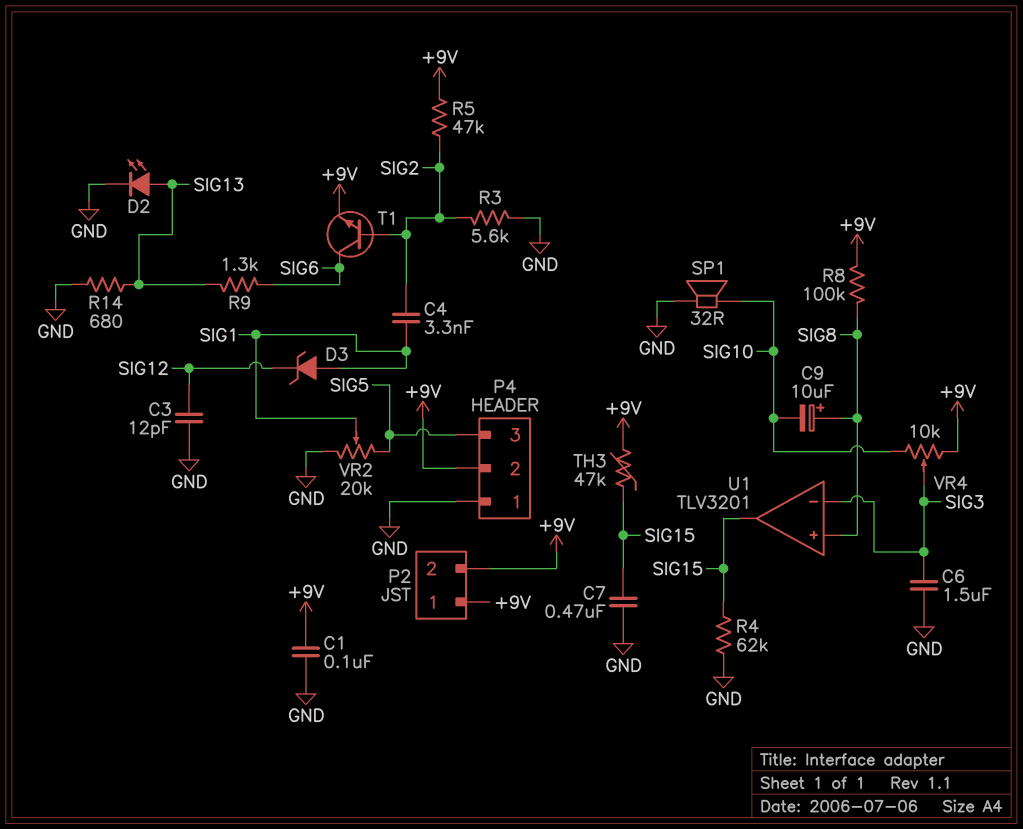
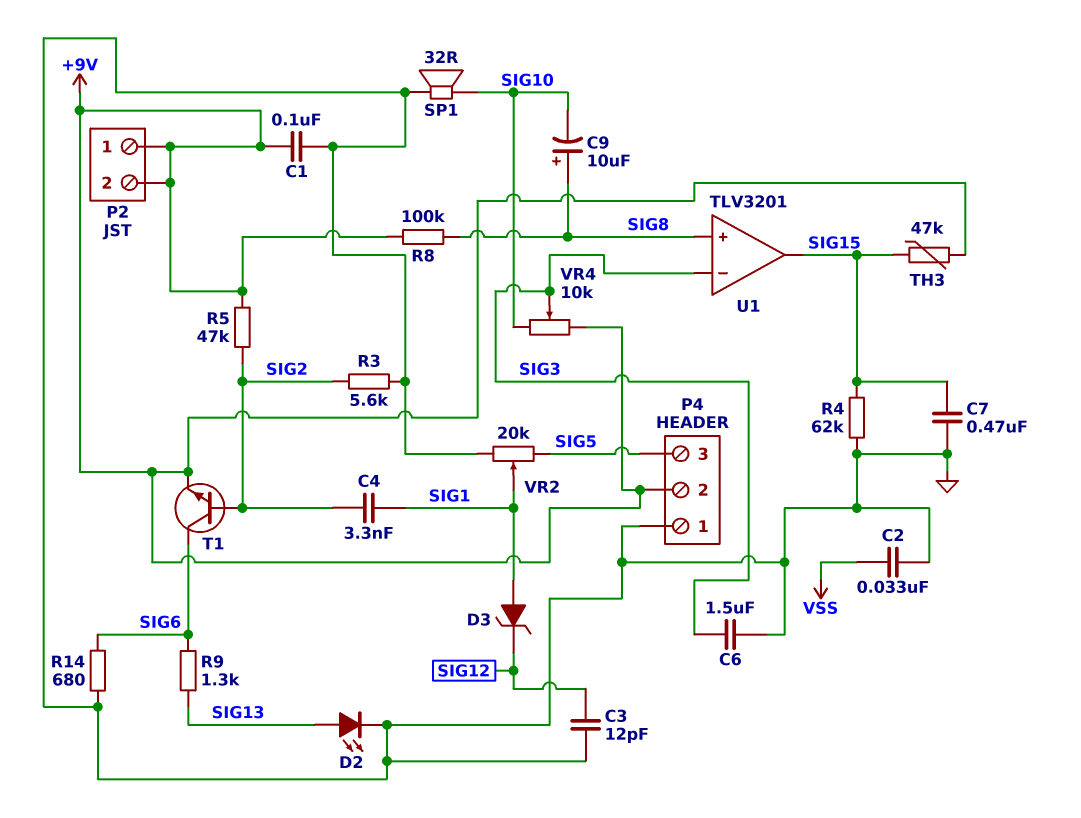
C2: none -> 33nF (GND, VSS)
R14: 680 (GND, SIG13) -> 680 (GND, SIG6)

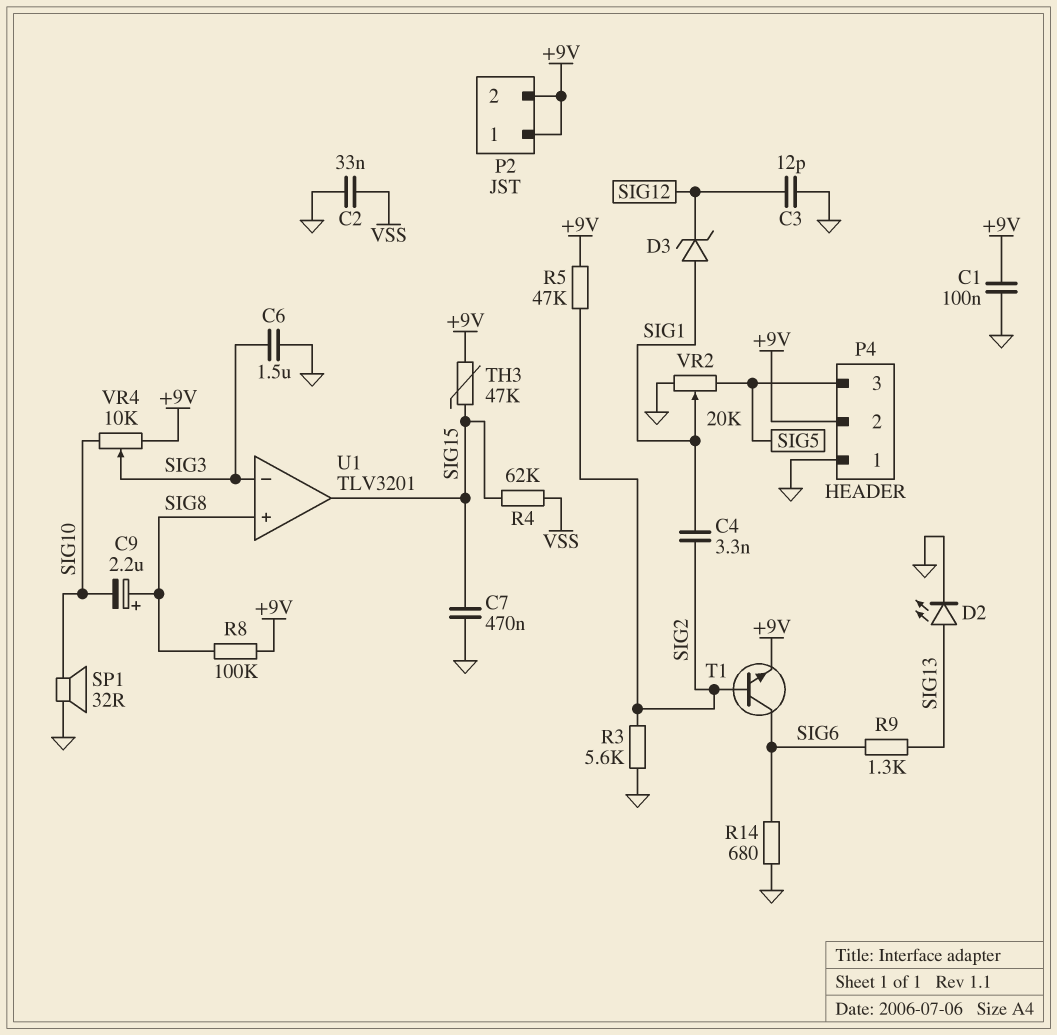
C9: 10uF (plus SIG8, minus SIG10) -> 2.2uF (plus SIG8, minus SIG10)
R4: 62k (GND, SIG15) -> 62k (SIG15, VSS)

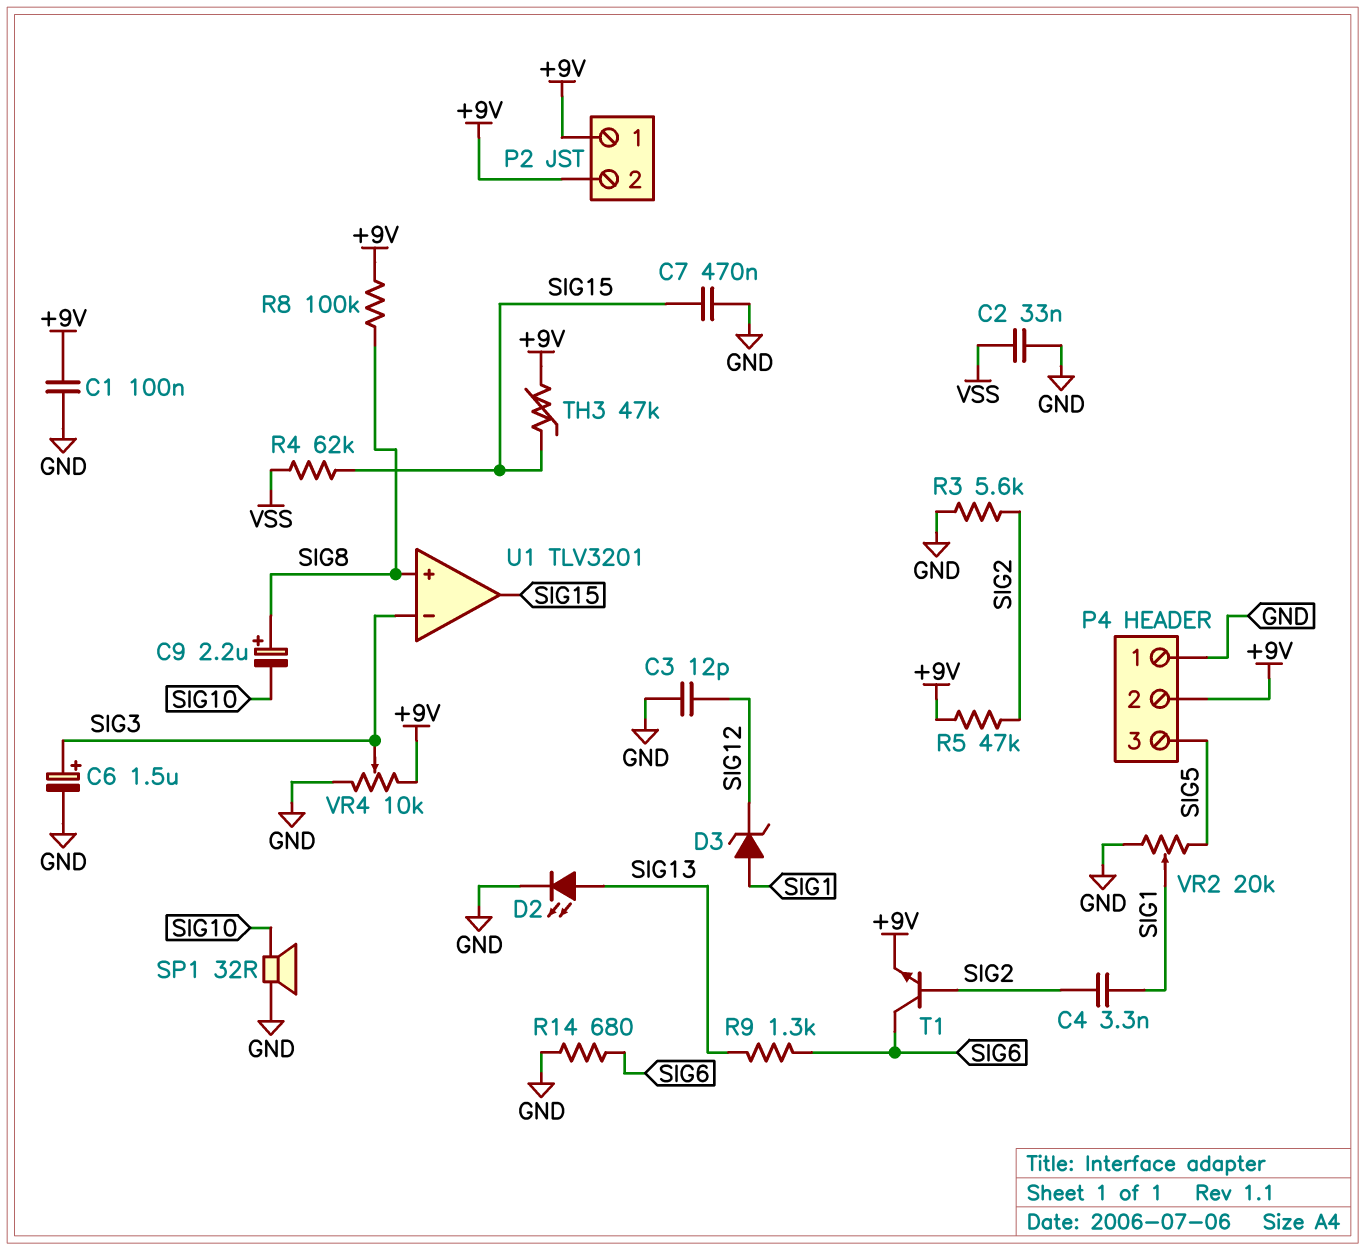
C6: 1.5uF (GND, SIG3) -> 1.5uF (plus SIG3, minus GND)
VR4: 10k (+9V, SIG10, wiper SIG3) -> 10k (+9V, GND, wiper SIG3)

